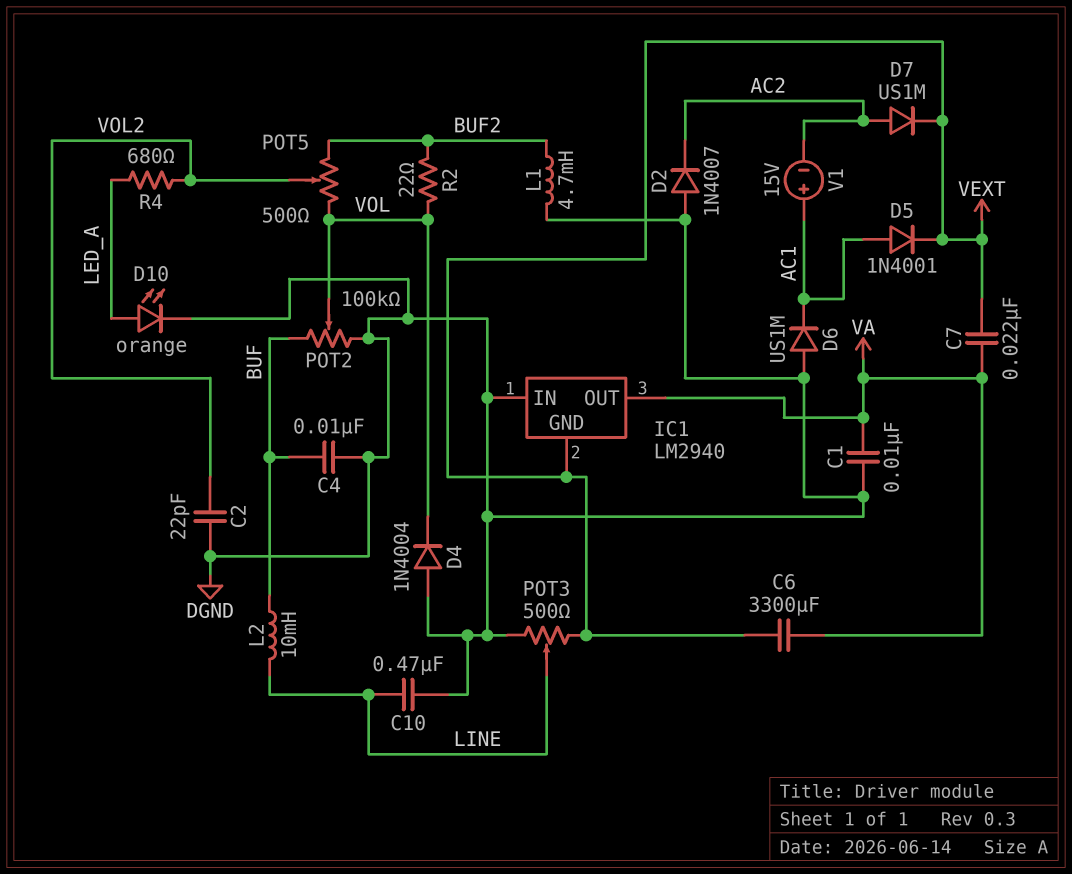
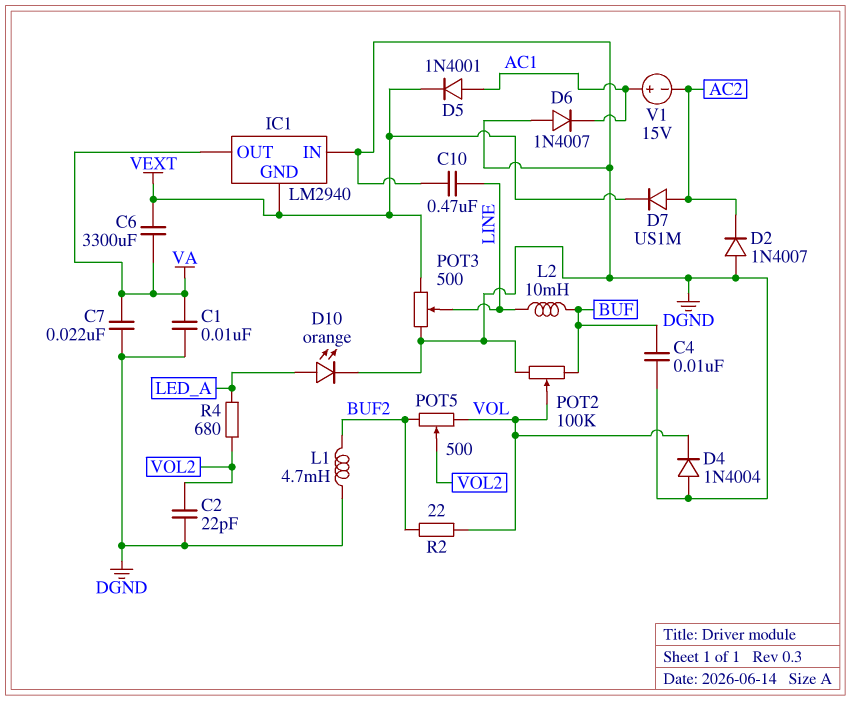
C7: 22nF (VA, VEXT) -> 22nF (DGND, VA)
D6: diode US1M (A DGND, K AC1) -> diode 1N4007 (A DGND, K AC1)

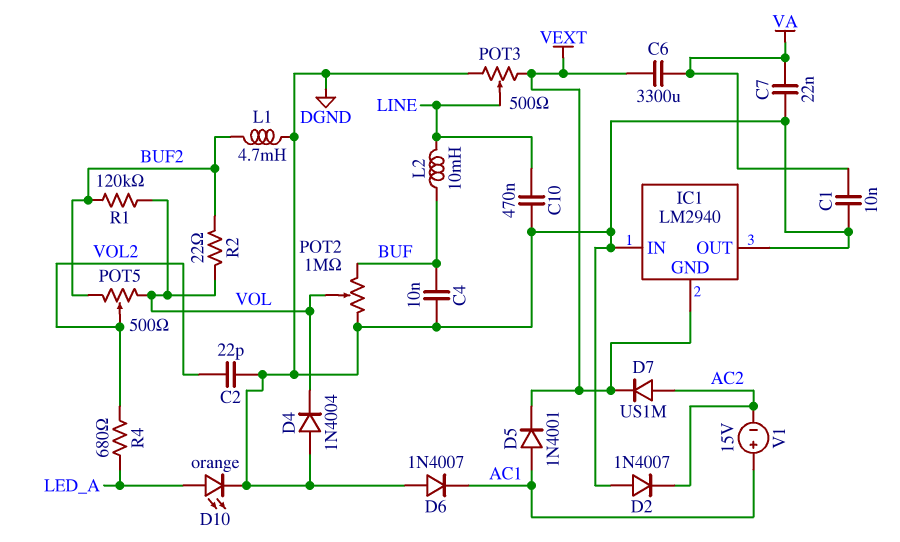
IC1 pin OUT: VA -> DGND
POT2: 100k (BUF, DGND, wiper VOL) -> 1M (BUF, DGND, wiper VOL)
R1: none -> 120k (BUF2, VOL)

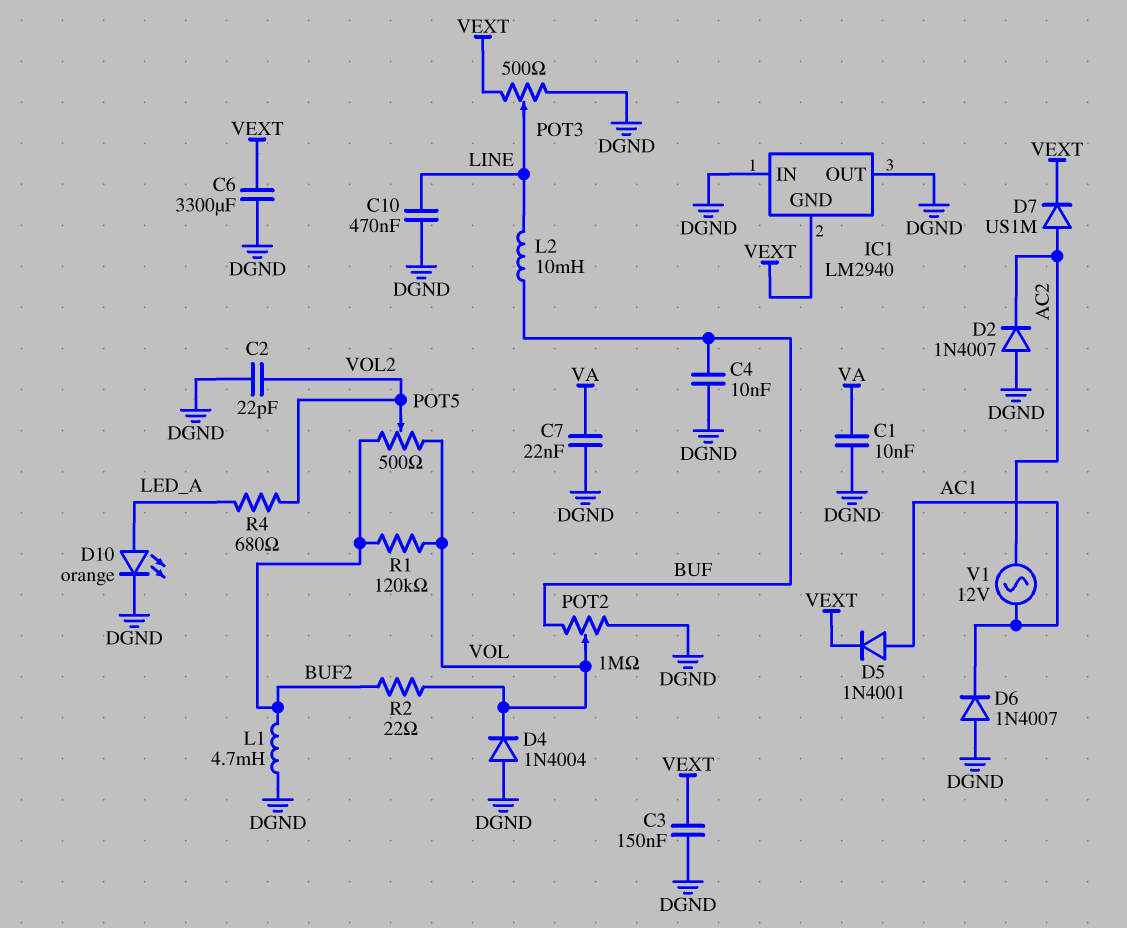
C3: none -> 150nF (DGND, VEXT)
C6: 3300uF (VA, VEXT) -> 3300uF (DGND, VEXT)
V1: 15V (plus AC1, minus AC2) -> AC 12V (AC1, AC2)

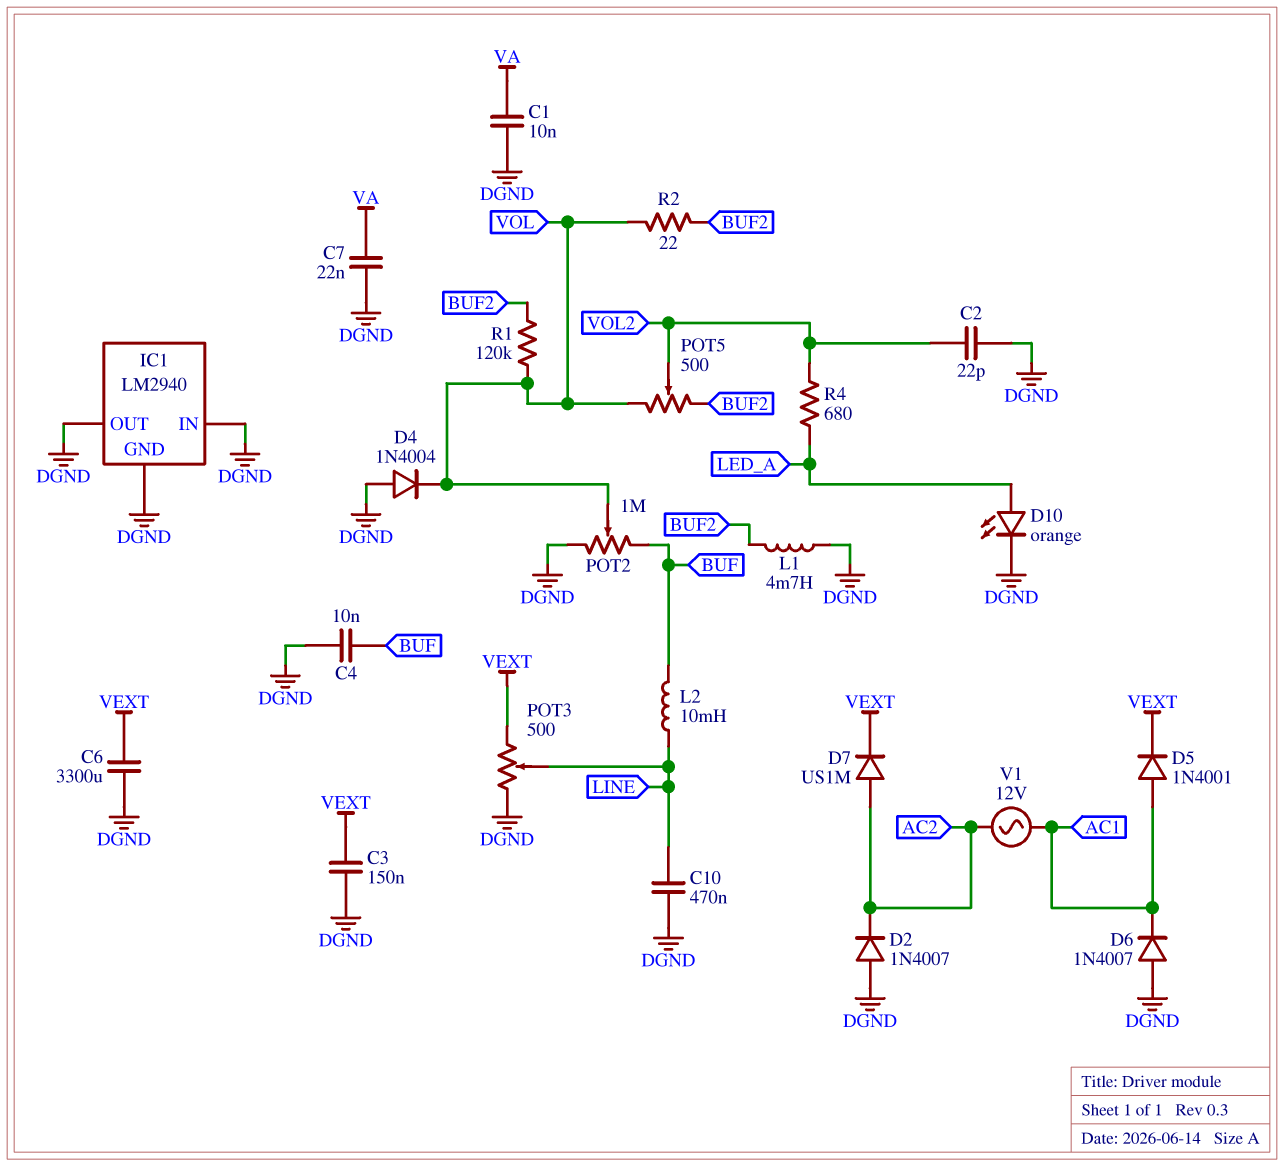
IC1 pin GND: VEXT -> DGND

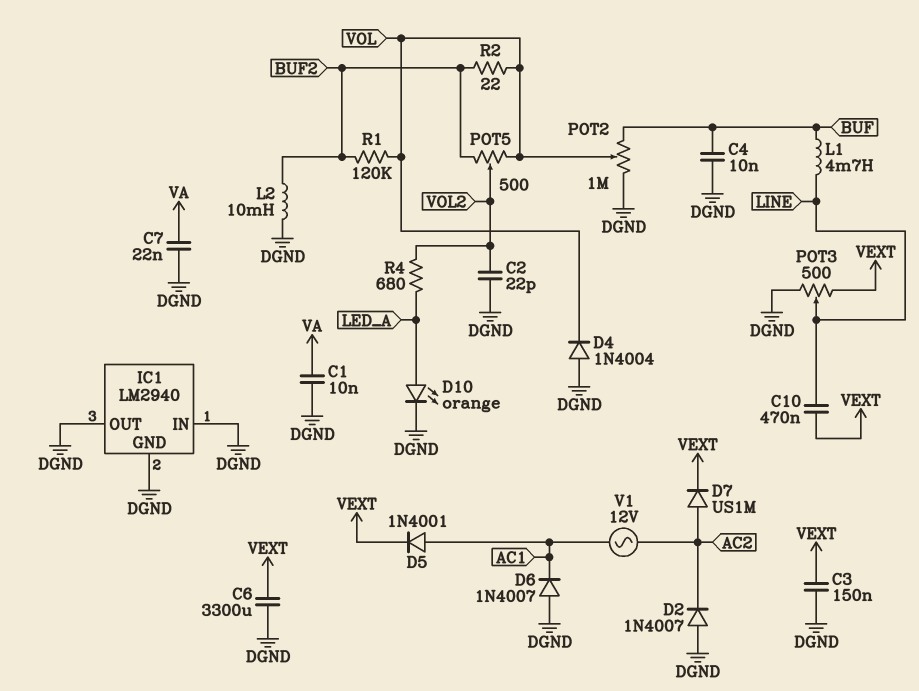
C10: 470nF (DGND, LINE) -> 470nF (LINE, VEXT)
L1: 4.7mH (BUF2, DGND) -> 4.7mH (BUF, LINE)
L2: 10mH (BUF, LINE) -> 10mH (BUF2, DGND)

